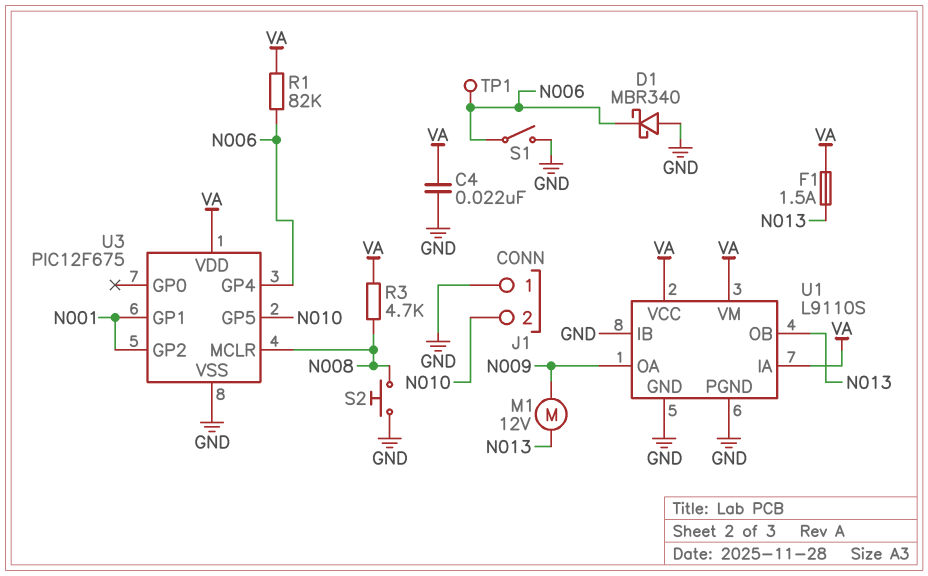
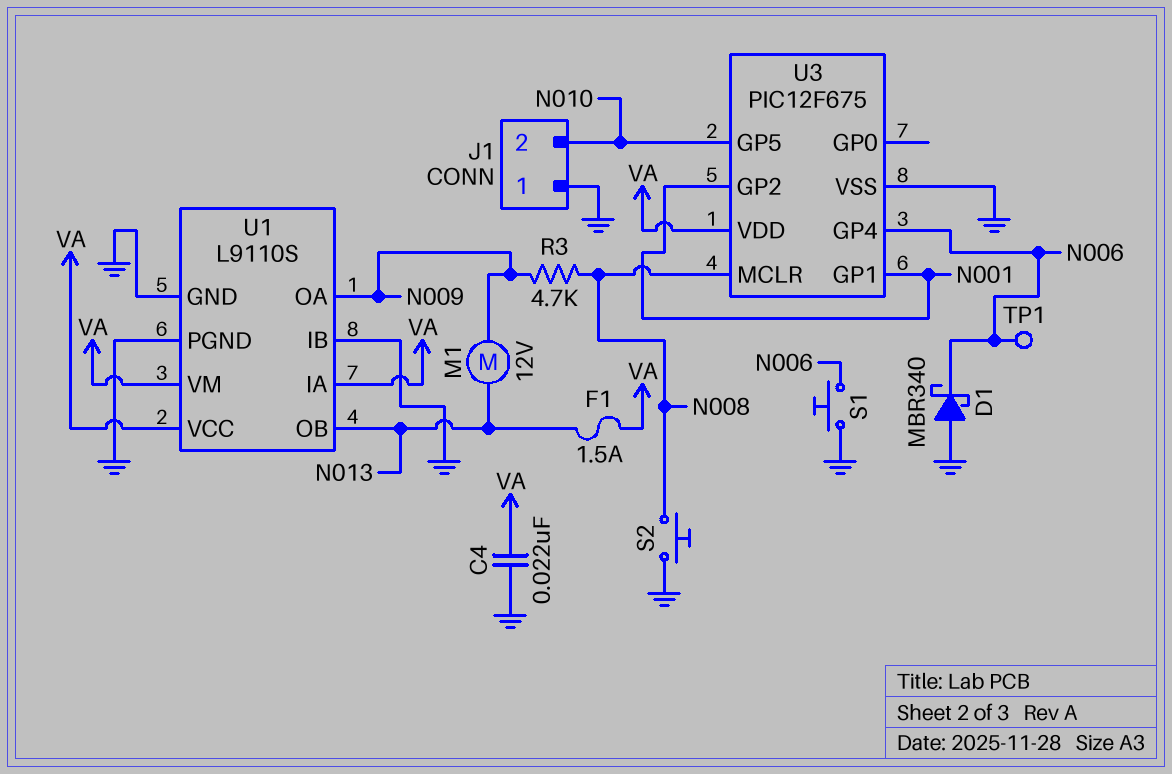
R1: 82k (N006, VA) -> none
R3: 4.7k (N008, VA) -> 4.7k (N008, N009)
S1: switch (GND, N006) -> button (GND, N006)

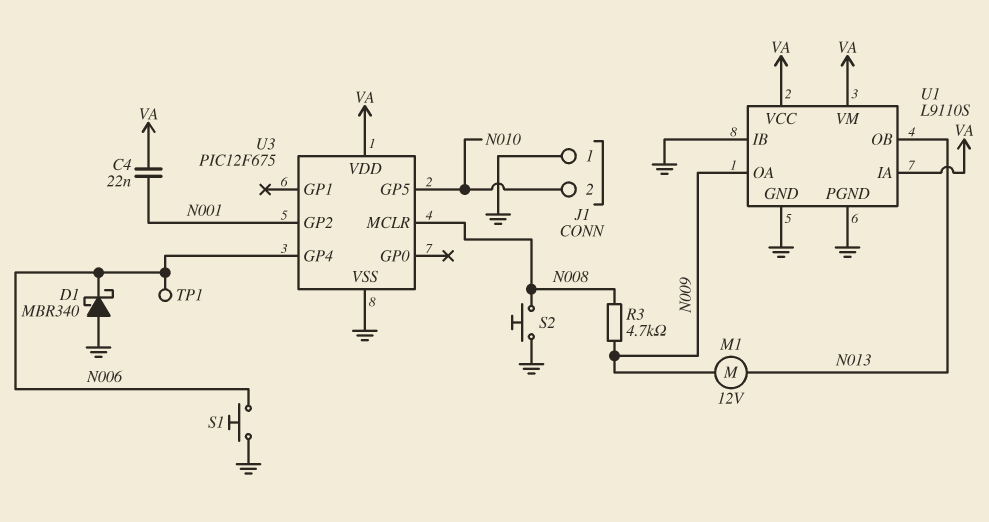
C4: 22nF (GND, VA) -> 22nF (N001, VA)
F1: 1.5A (N013, VA) -> none
U3 pin GP1: N001 -> none

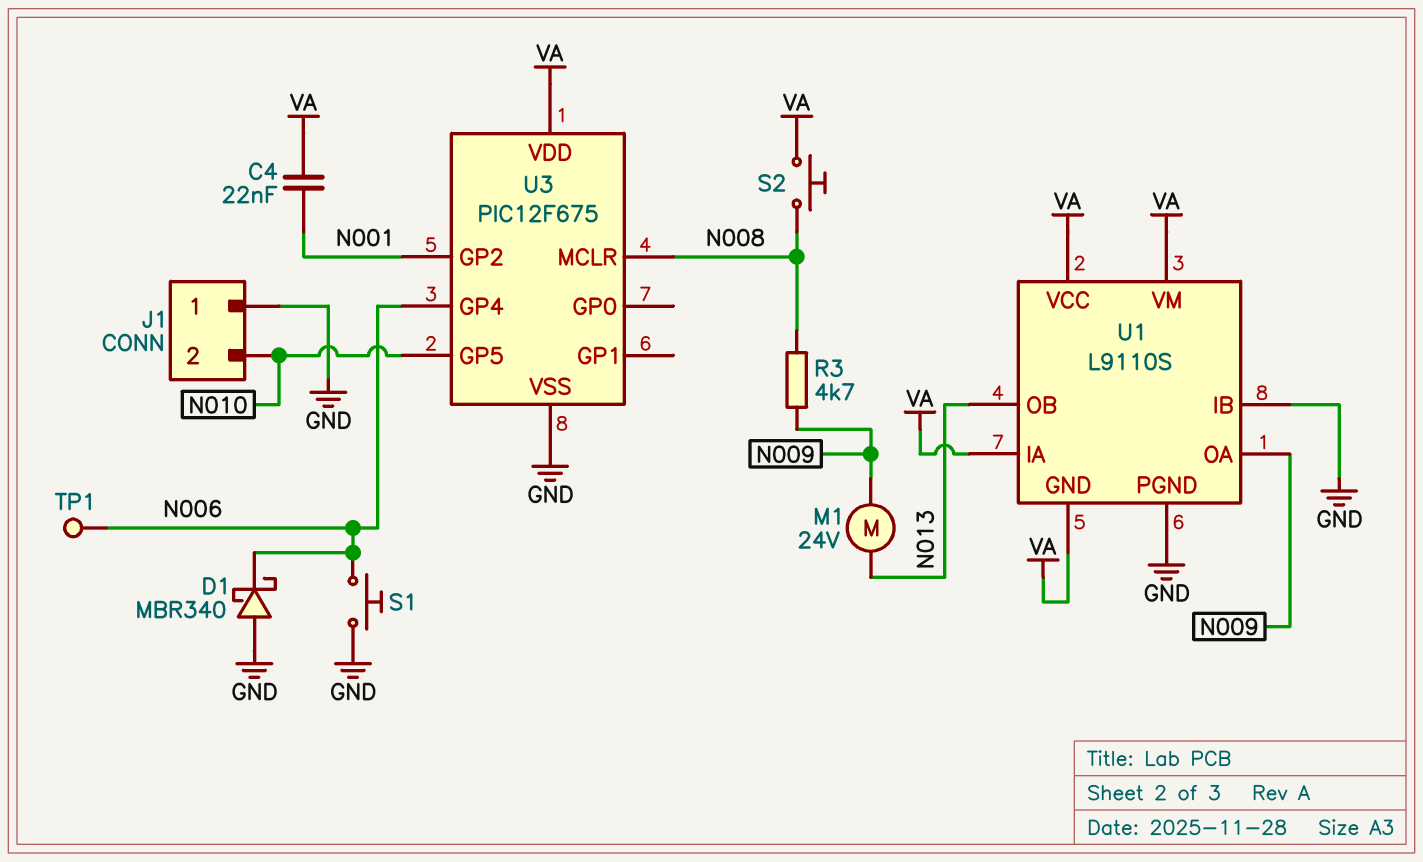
M1: motor 12V (N009, N013) -> motor 24V (N009, N013)
S2: button (GND, N008) -> button (N008, VA)
U1 pin GND: GND -> VA

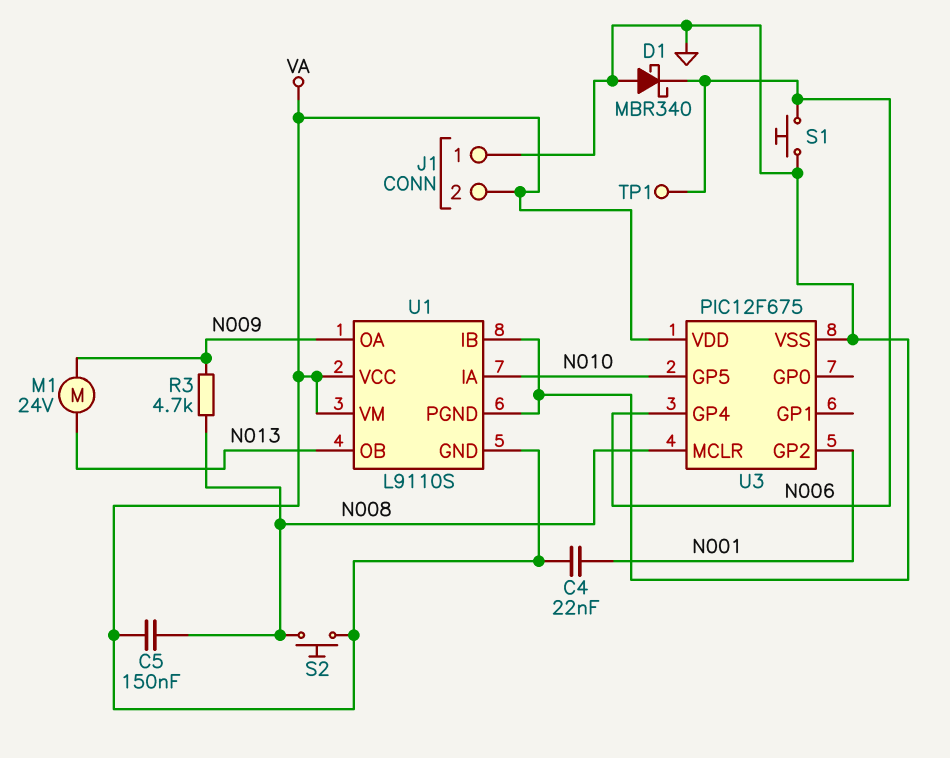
C5: none -> 150nF (N008, VA)
J1 pin 2: N010 -> VA
U1 pin IA: VA -> N010

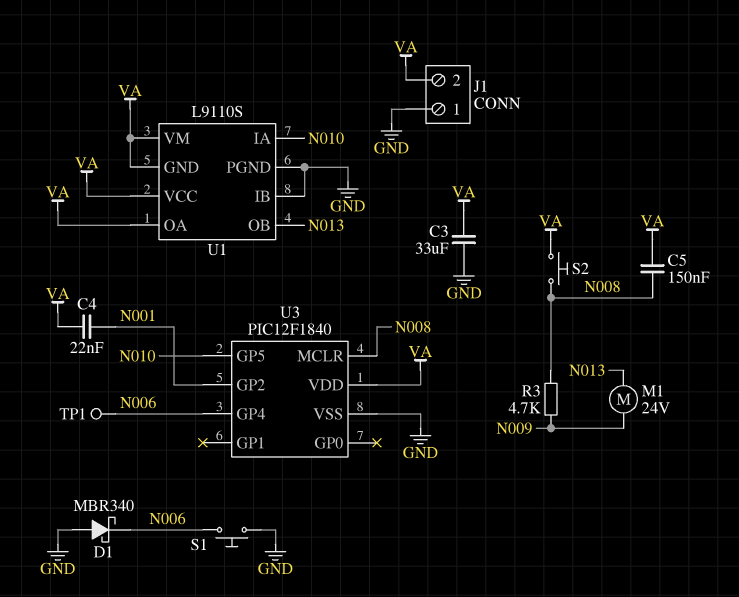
C3: none -> 33uF (GND, VA)
U1 pin OA: N009 -> VA
U3: PIC12F675 -> PIC12F1840

